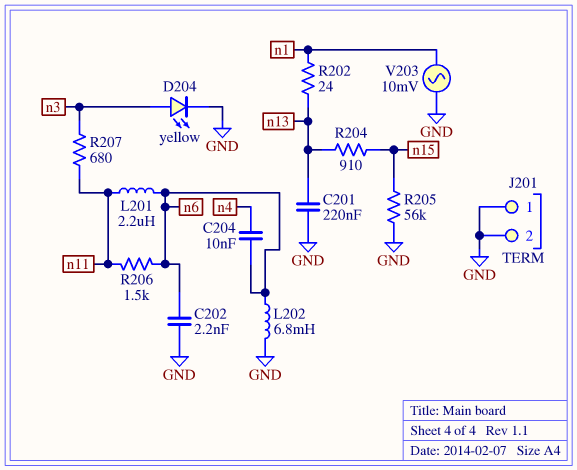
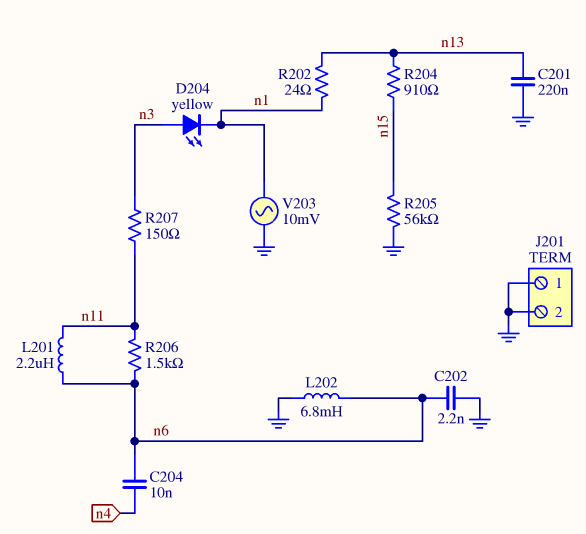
D204: LED yellow (A n3, K GND) -> LED yellow (A n3, K n1)
R207: 680 (n3, n11) -> 150 (n3, n11)

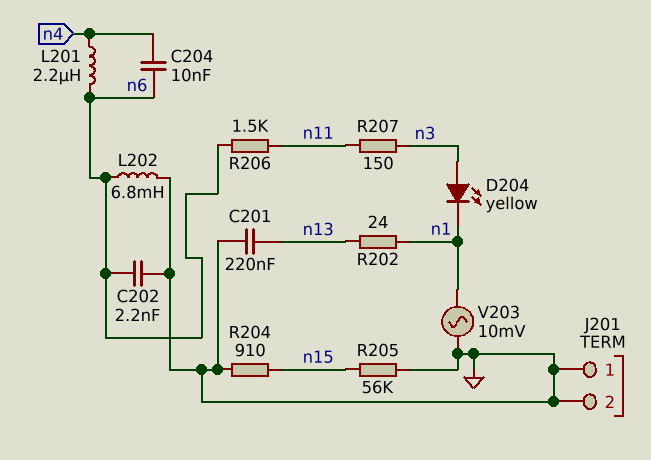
L201: 2.2uH (n6, n11) -> 2.2uH (n4, n6)
R204: 910 (n13, n15) -> 910 (GND, n15)

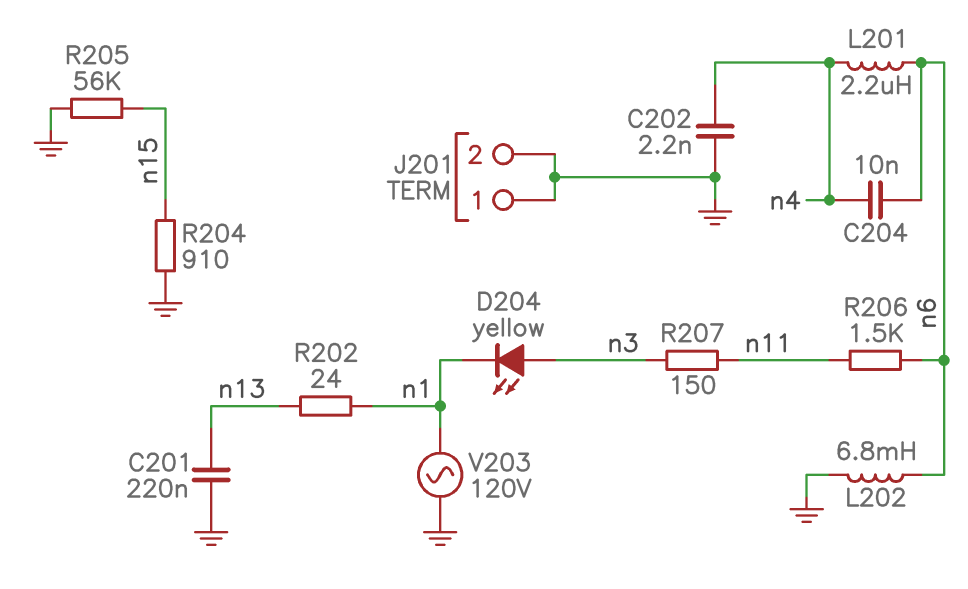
C202: 2.2nF (GND, n6) -> 2.2nF (GND, n4)
V203: AC 10mV (GND, n1) -> AC 120V (GND, n1)

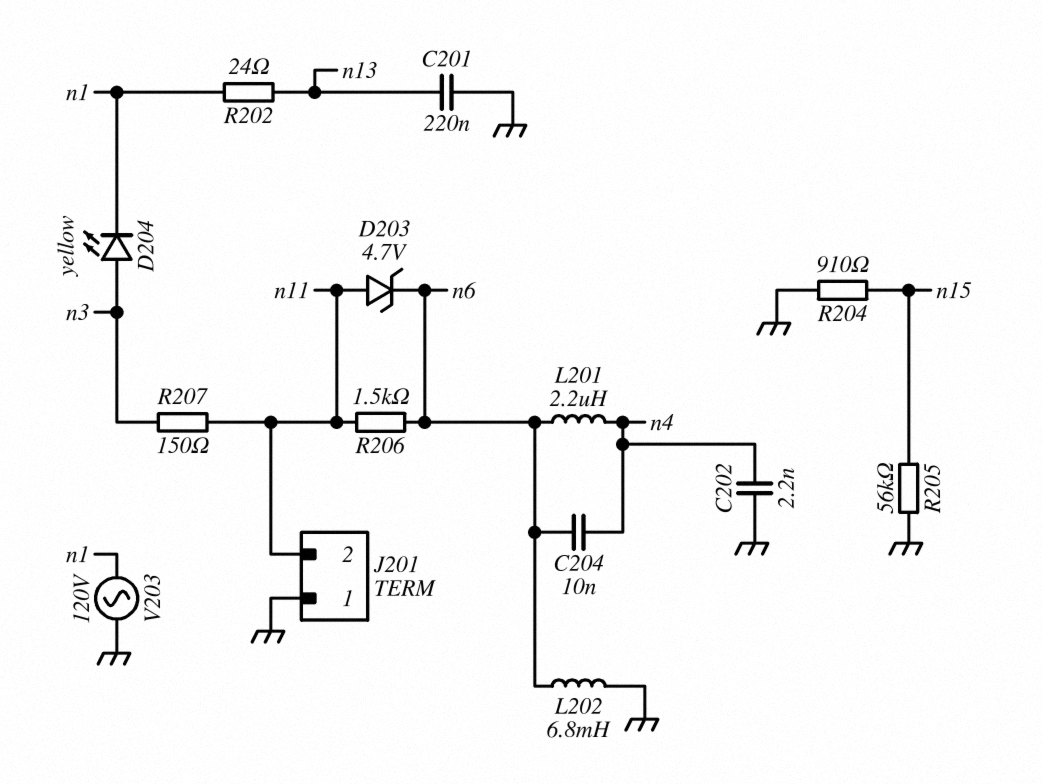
D203: none -> zener 4.7V (A n11, K n6)
J201 pin 2: GND -> n11

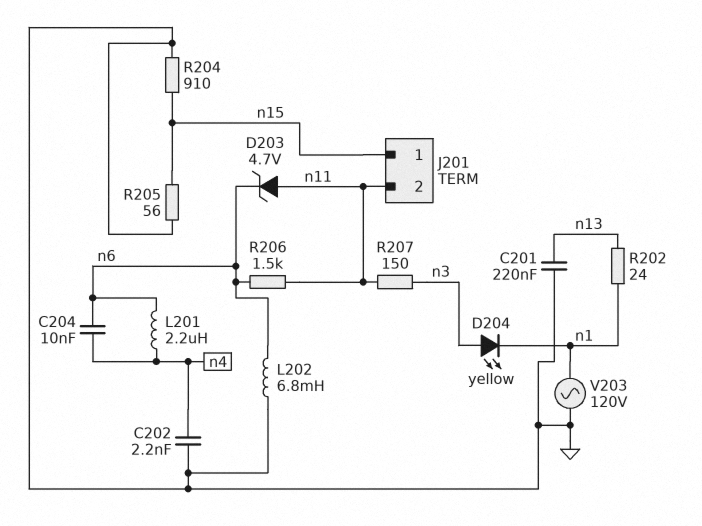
J201 pin 1: GND -> n15
R205: 56k (GND, n15) -> 56 (GND, n15)

